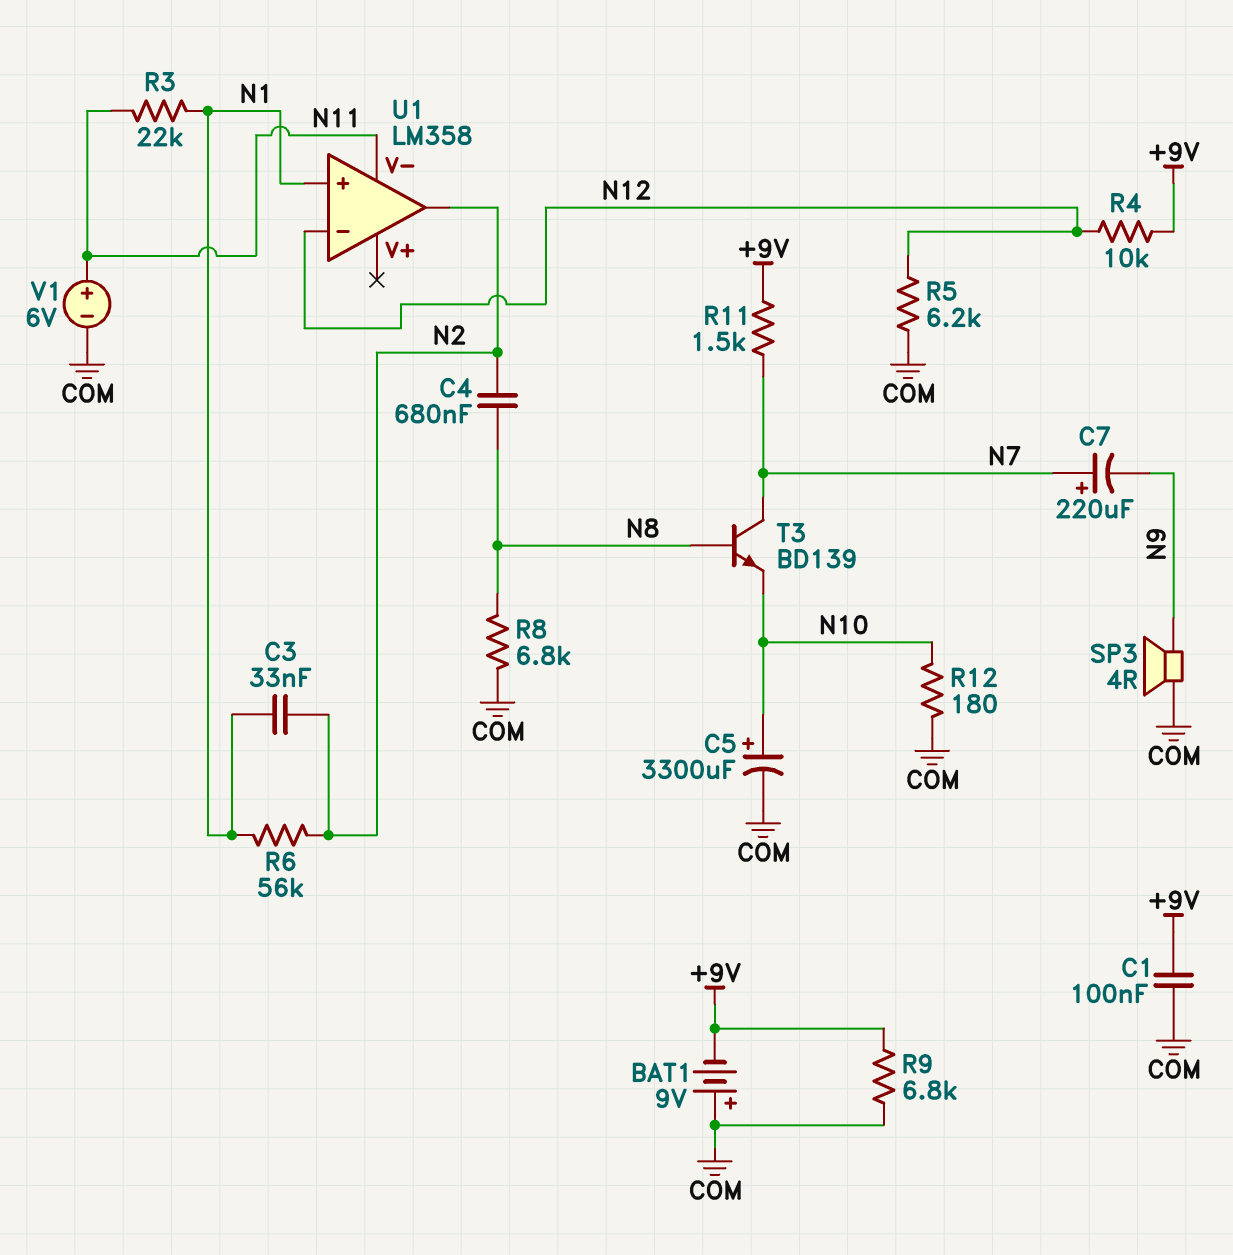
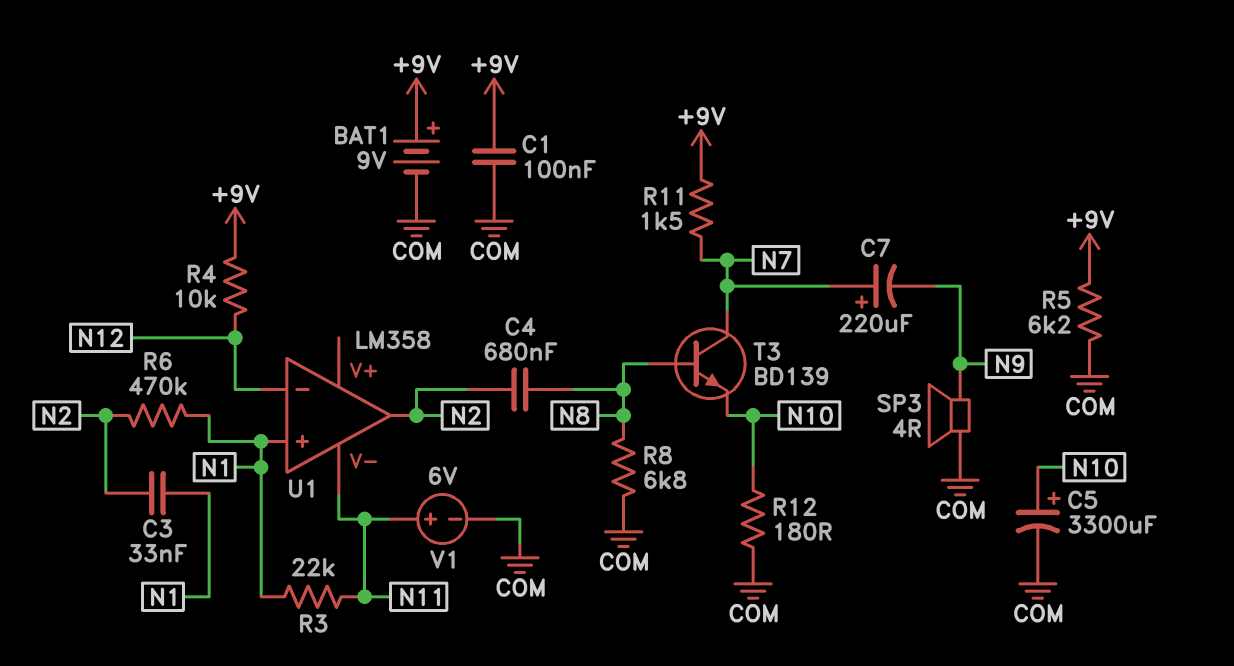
BAT1: 9V (plus COM, minus +9V) -> 9V (plus +9V, minus COM)
R5: 6.2k (COM, N12) -> 6.2k (+9V, COM)
R6: 56k (N1, N2) -> 470k (N1, N2)
R9: 6.8k (+9V, COM) -> none

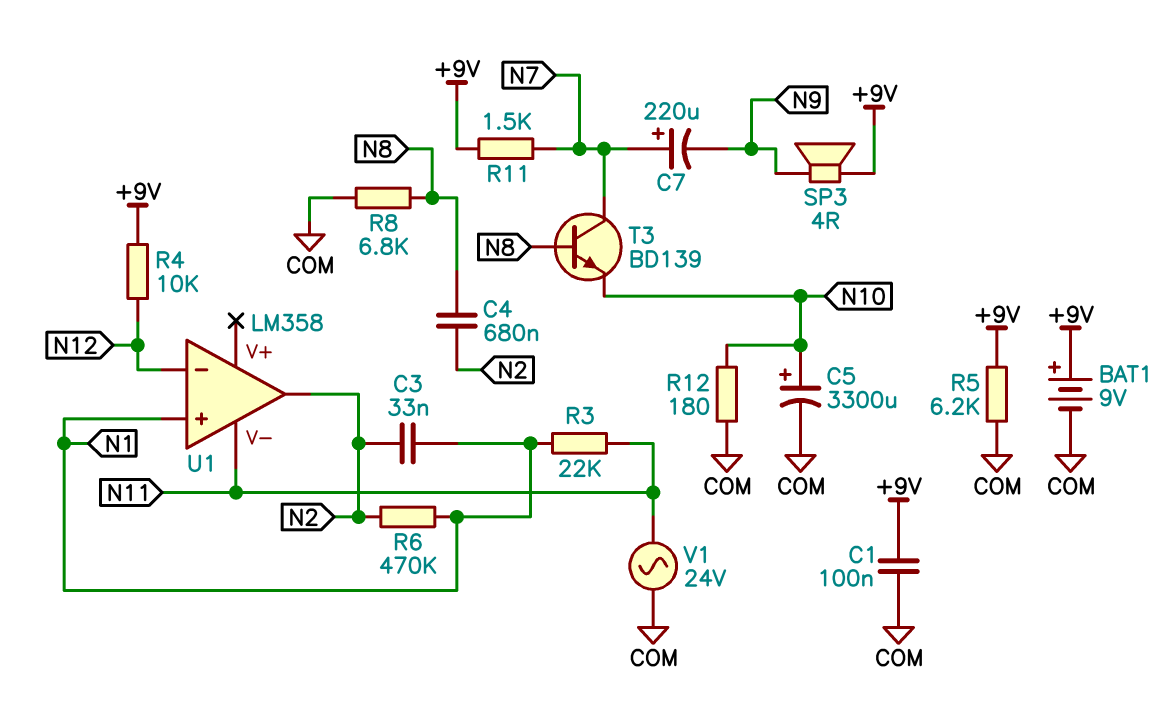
SP3: speaker 4R (COM, N9) -> speaker 4R (+9V, N9)
V1: 6V (plus N11, minus COM) -> AC 24V (COM, N11)

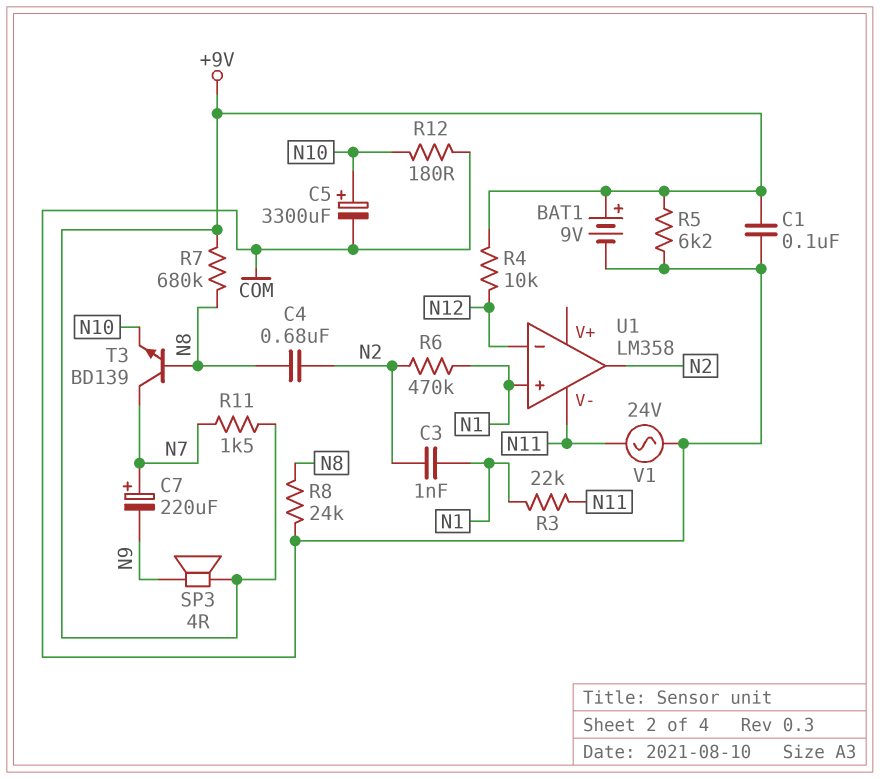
C3: 33nF (N1, N2) -> 1nF (N1, N2)
R7: none -> 680k (+9V, N8)
R8: 6.8k (COM, N8) -> 24k (COM, N8)

